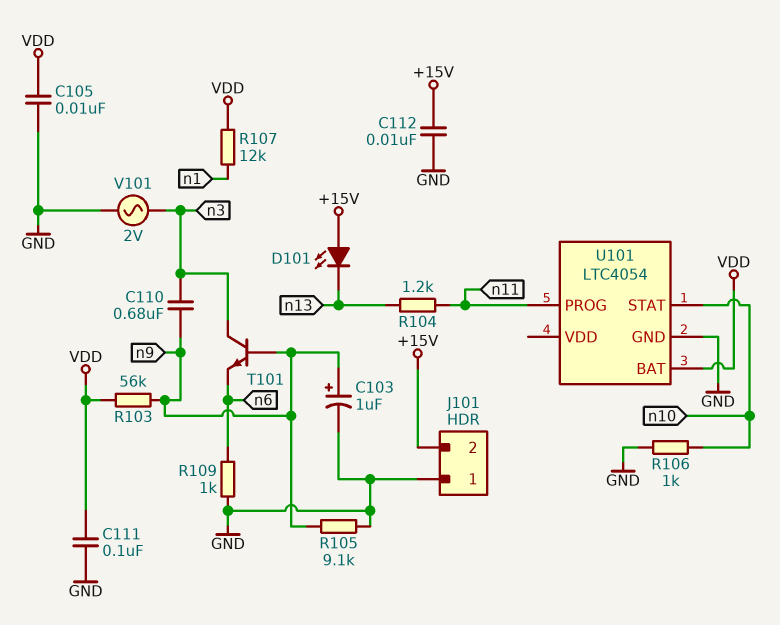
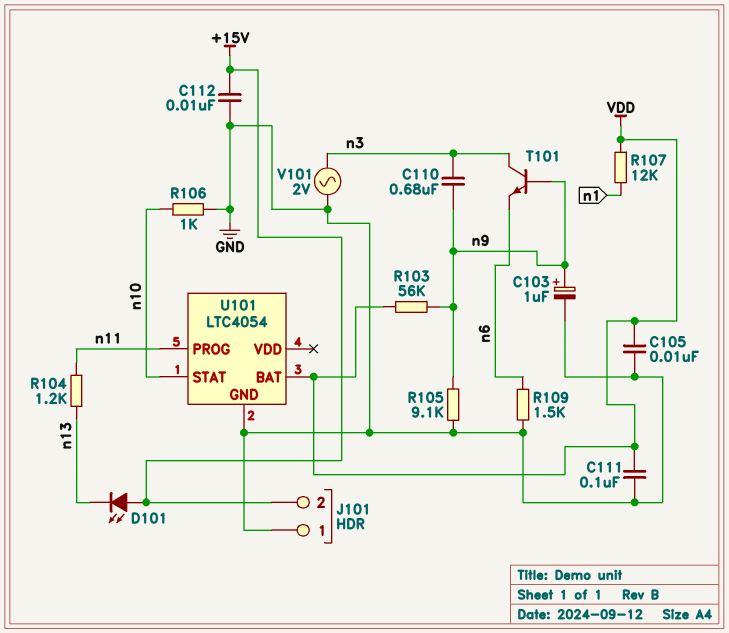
R109: 1k (GND, n6) -> 1.5k (GND, n6)

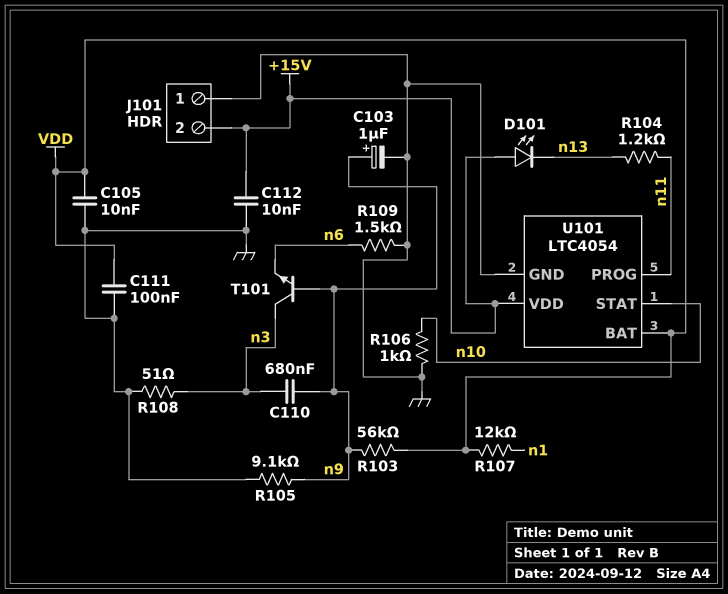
R108: none -> 51 (GND, n3)
U101 pin VDD: none -> +15V
V101: AC 2V (GND, n3) -> none

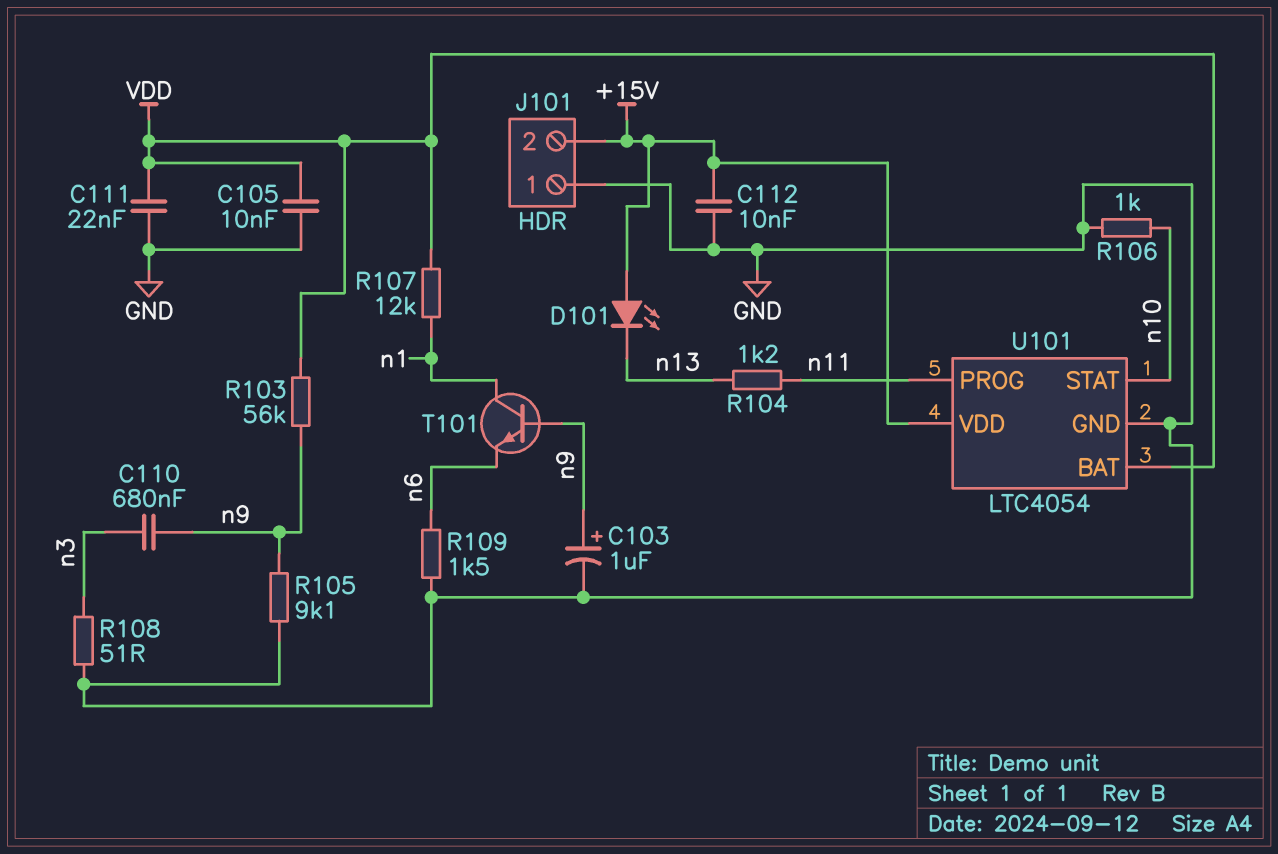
C111: 100nF (GND, VDD) -> 22nF (GND, VDD)
T101: NPN (B n9, C n3, E n6) -> NPN (B n9, C n1, E n6)

